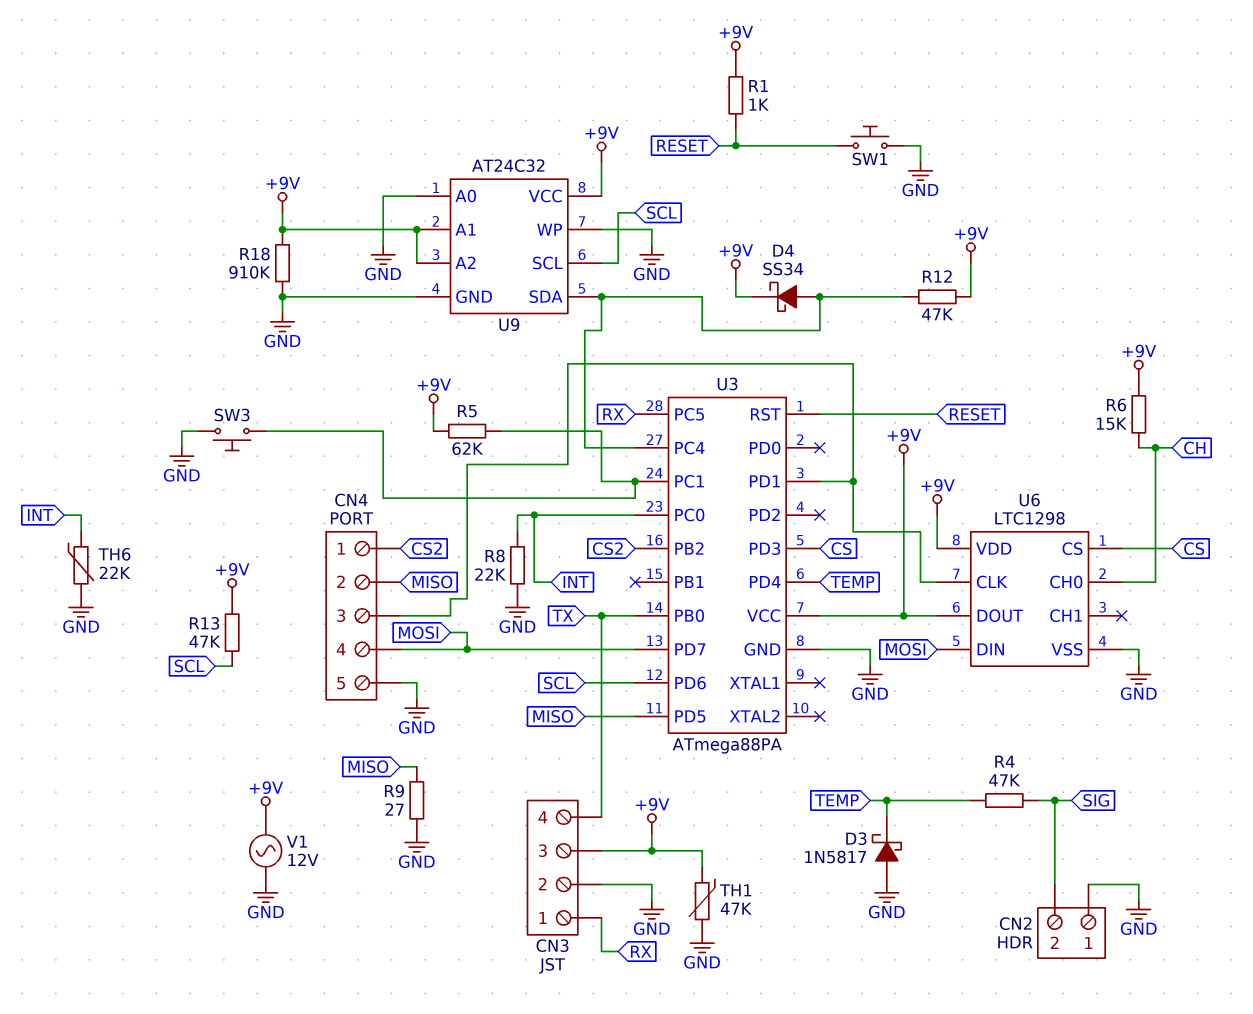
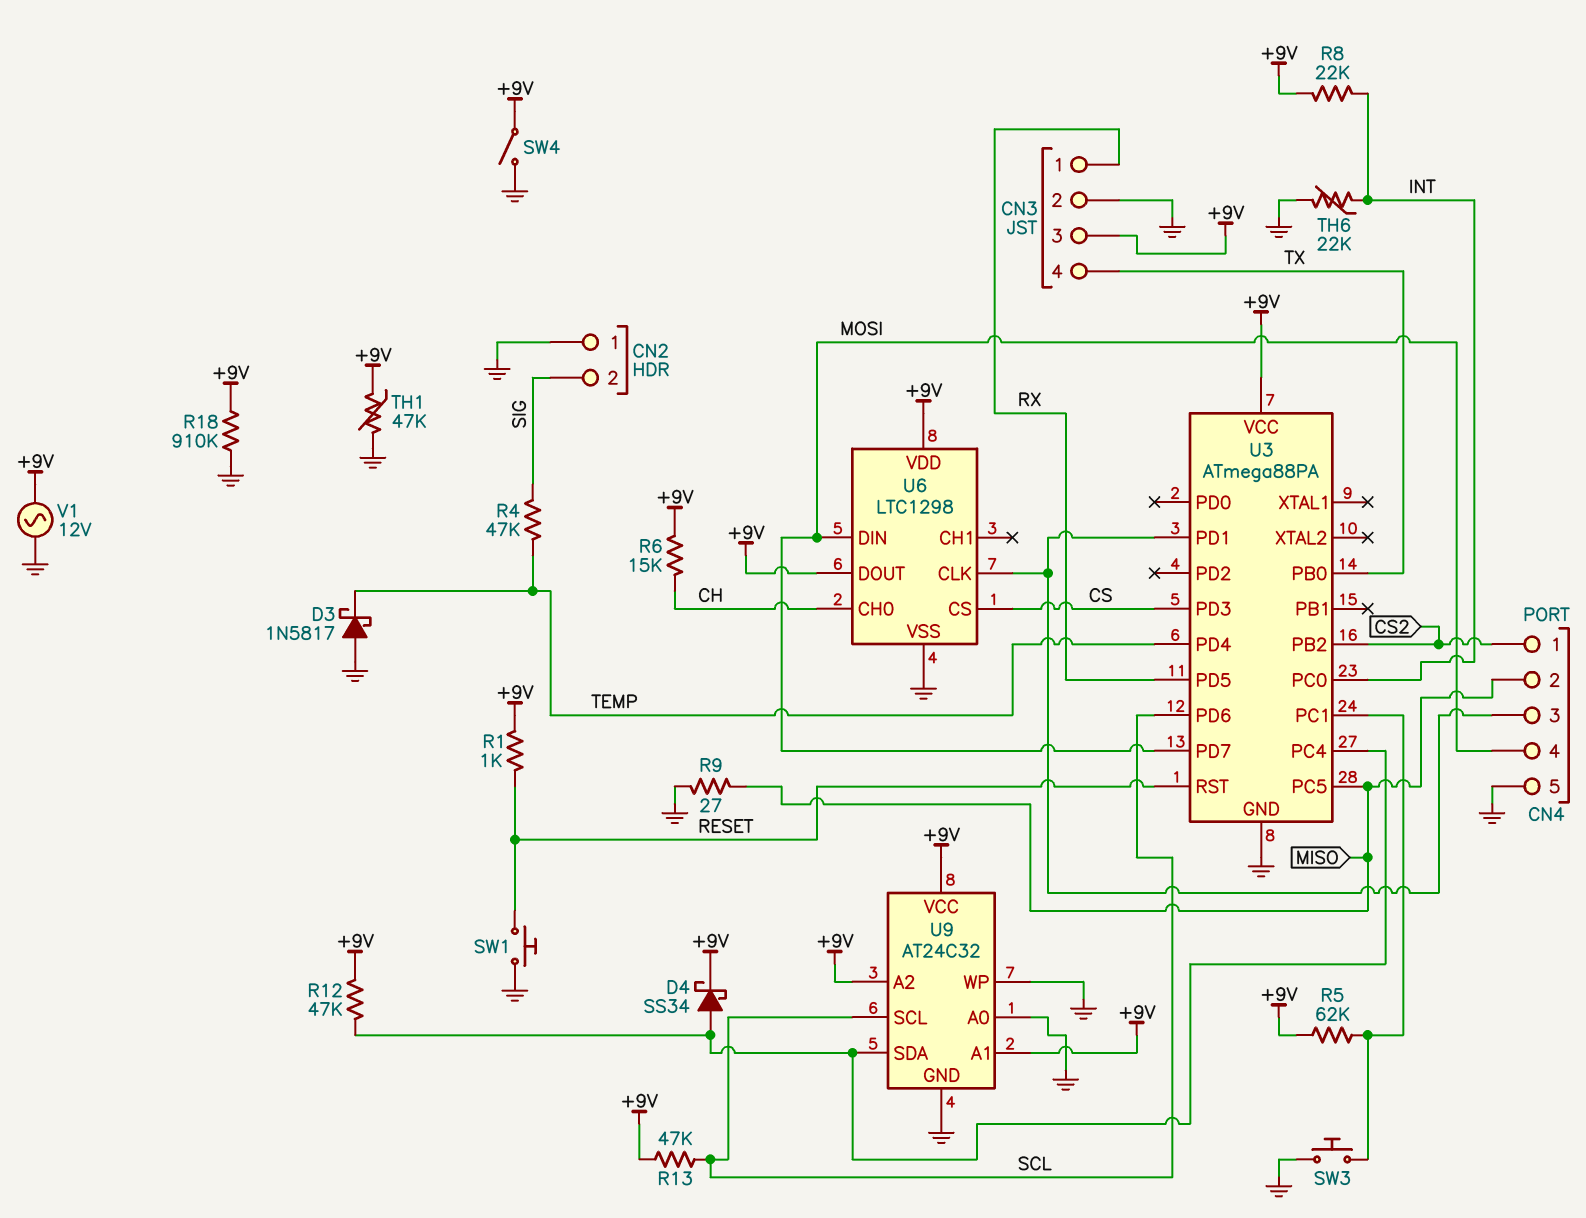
R8: 22k (GND, INT) -> 22k (+9V, INT)
SW4: none -> switch (+9V, GND)
U3 pin PC5: RX -> MISO
U3 pin PD5: MISO -> RX

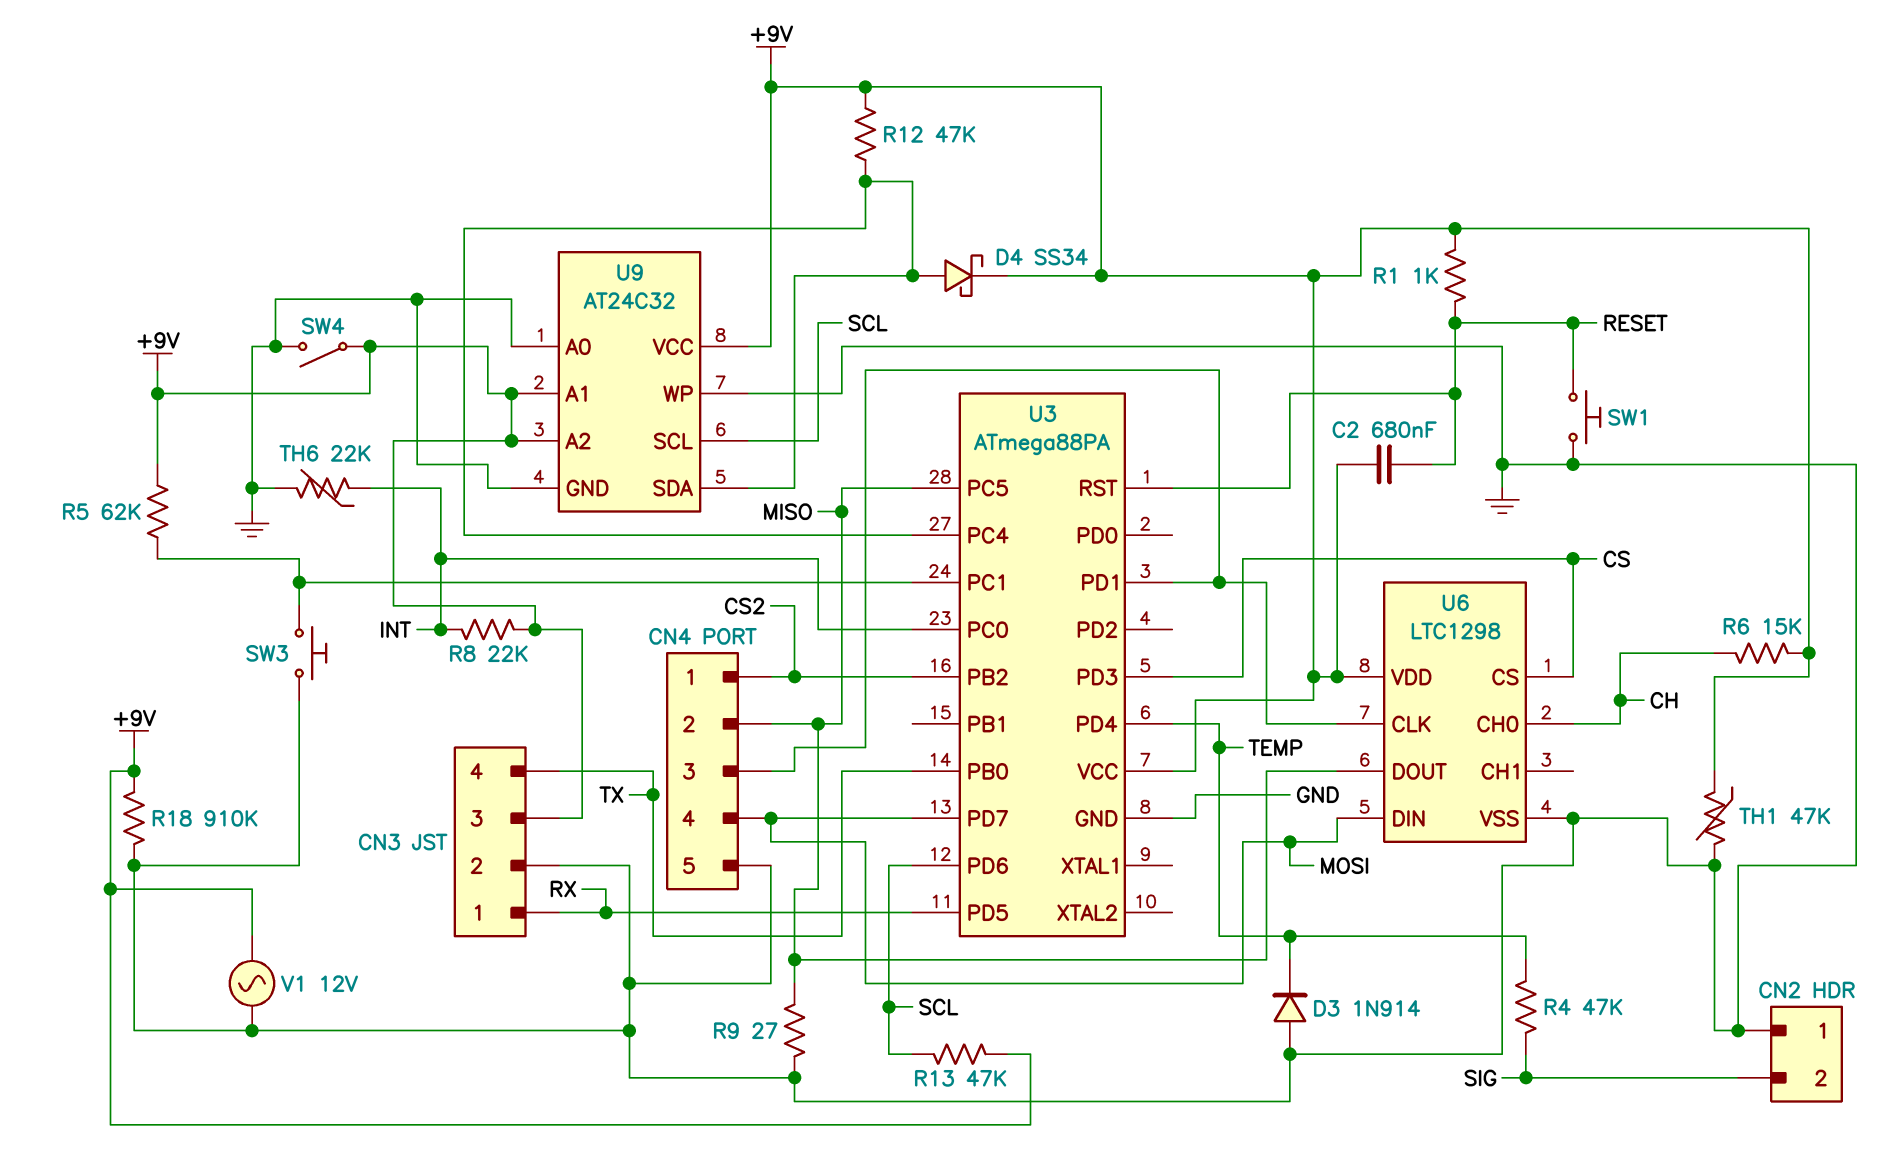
C2: none -> 680nF (+9V, RESET)
D3: schottky 1N5817 (A GND, K TEMP) -> diode 1N914 (A GND, K TEMP)
U6 pin DOUT: +9V -> MISO

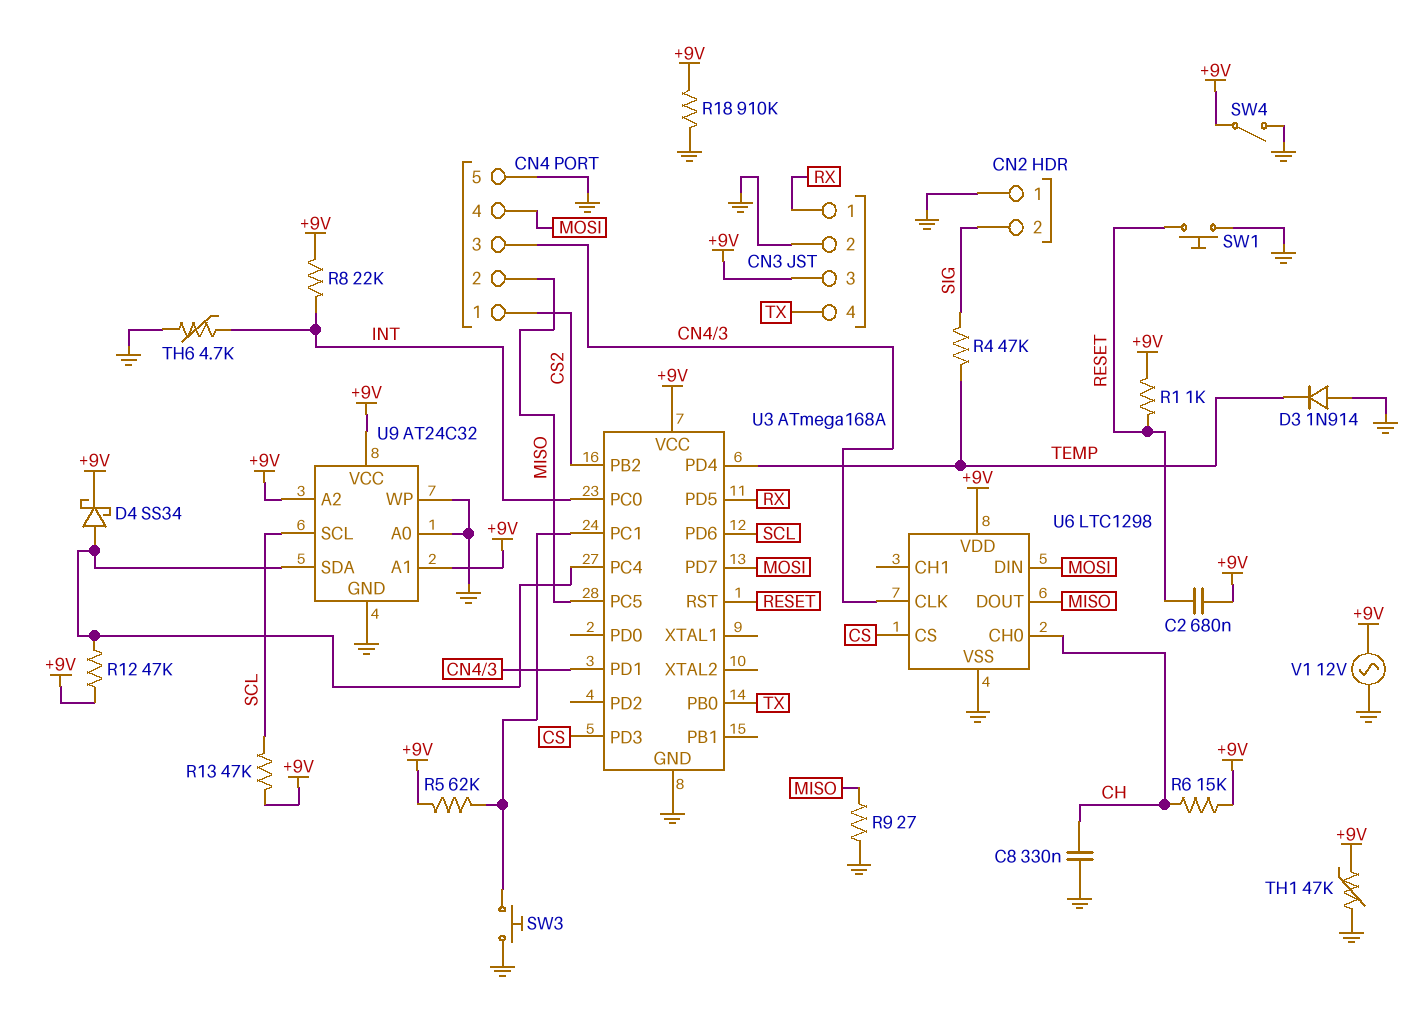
C8: none -> 330nF (CH, GND)
TH6: 22k (GND, INT) -> 4.7k (GND, INT)
U3: ATmega88PA -> ATmega168A

